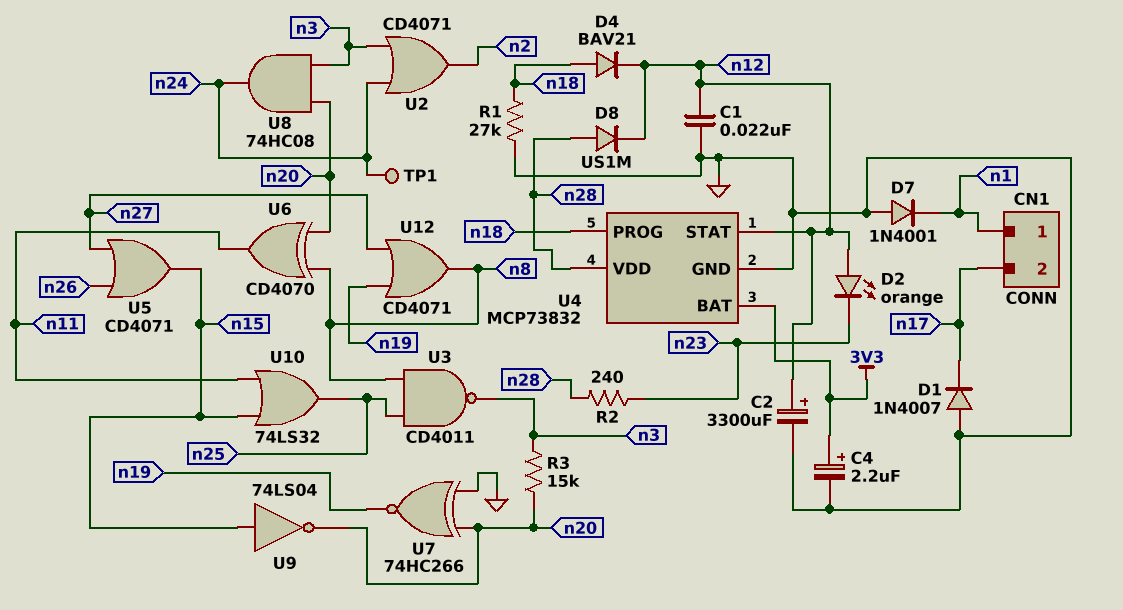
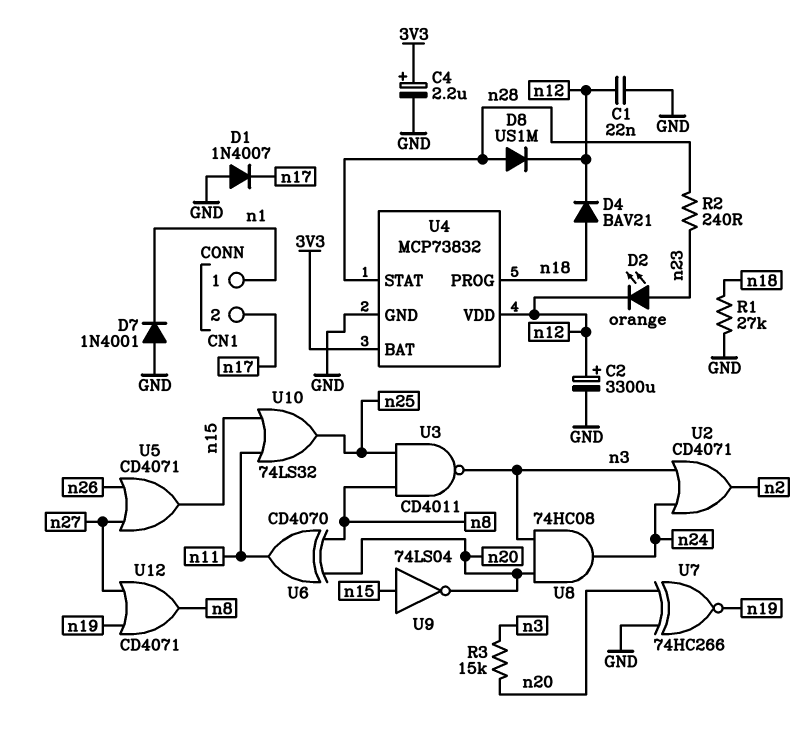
D2: LED orange (A n12, K n23) -> LED orange (A n23, K n12)
TP1: test point (n24) -> none
U4 pin STAT: n12 -> n28
U4 pin VDD: n28 -> n12

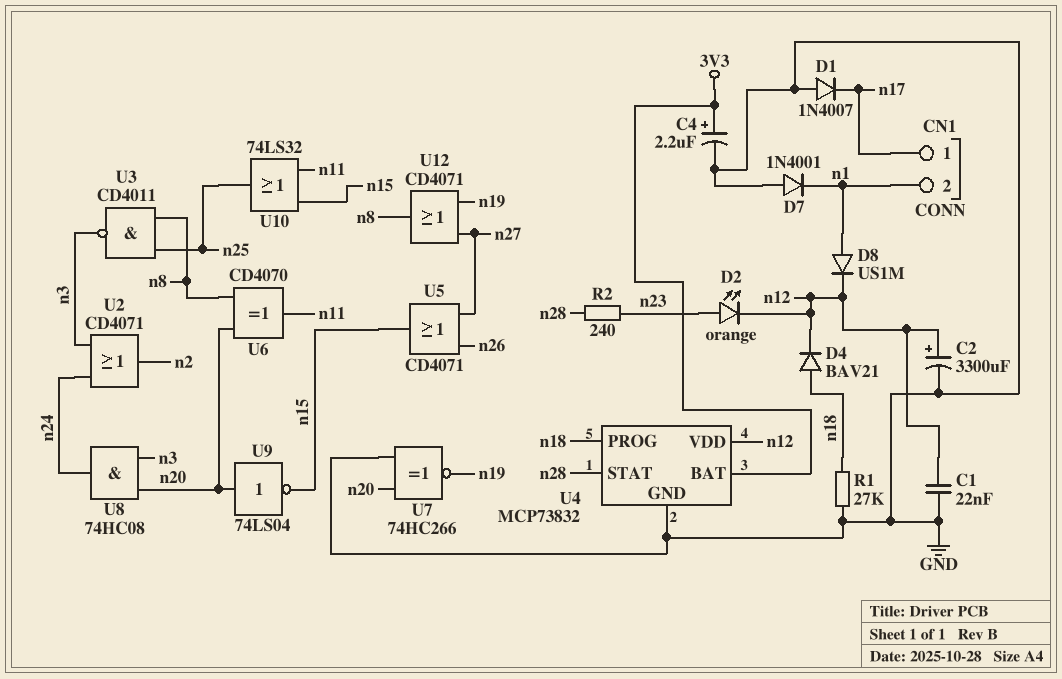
CN1 pin 1: n1 -> n17
CN1 pin 2: n17 -> n1
D8: diode US1M (A n28, K n12) -> diode US1M (A n1, K n12)
R3: 15k (n3, n20) -> none
U9: NOT 74LS04 (in n15, out n20) -> NOT 74LS04 (in n20, out n15)

